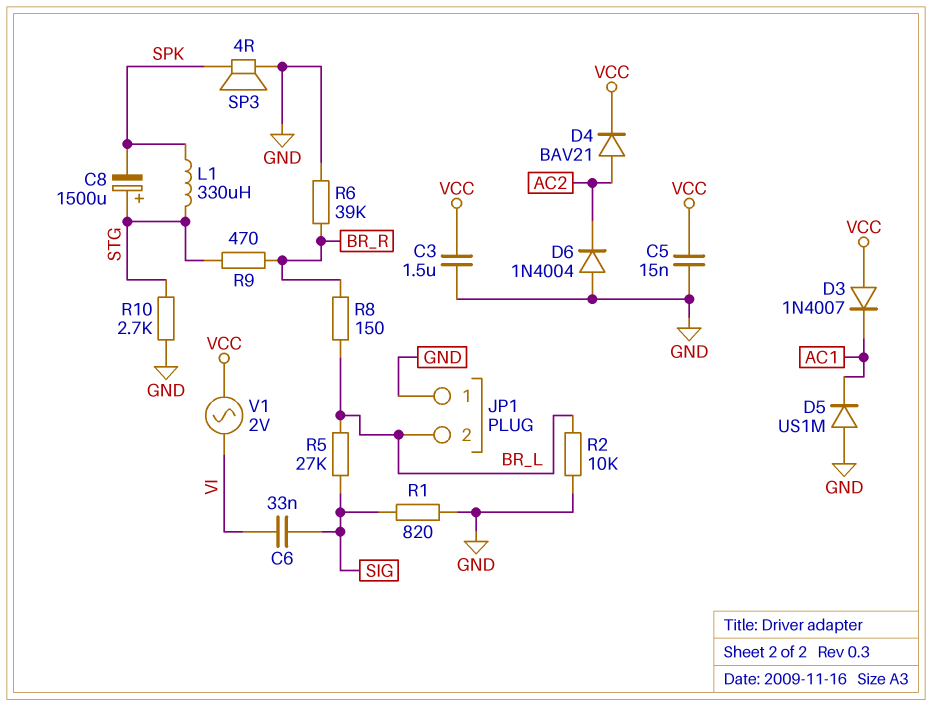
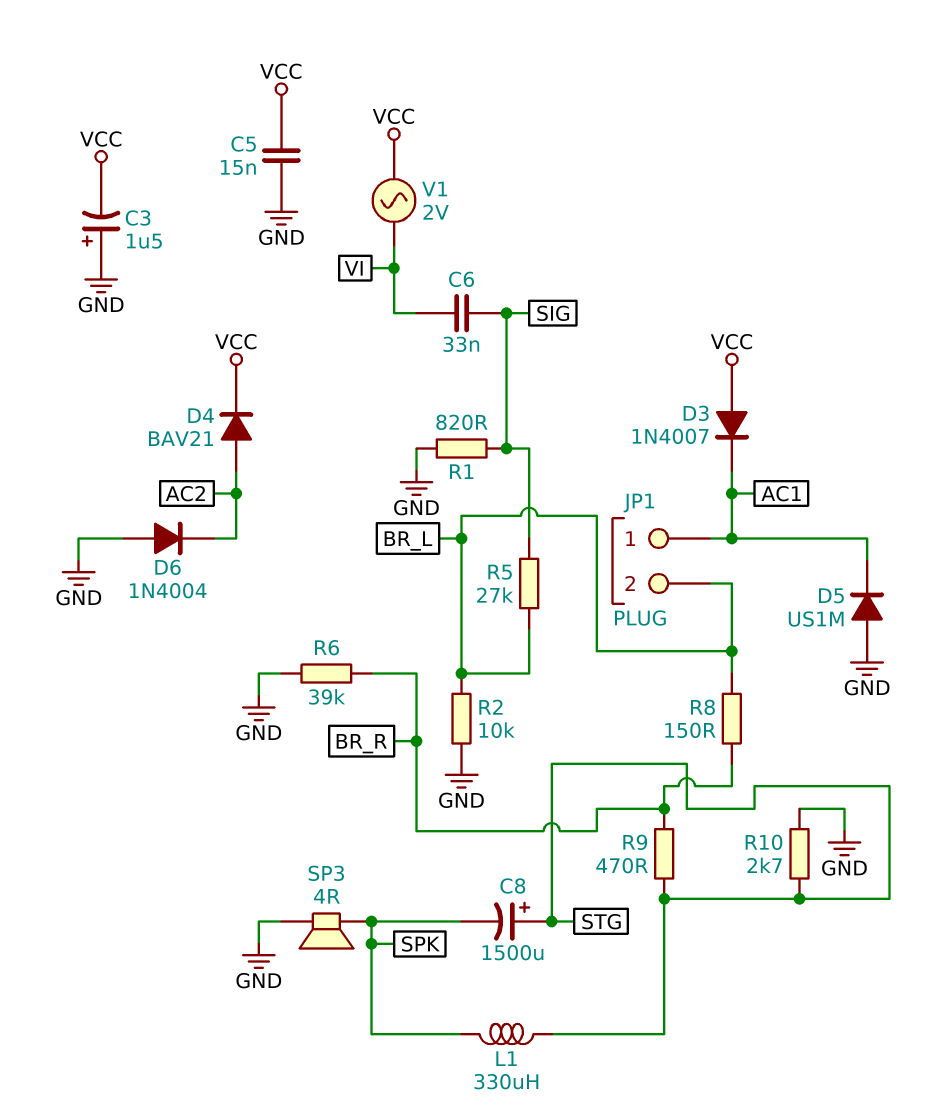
C3: 1.5uF (GND, VCC) -> 1.5uF (plus GND, minus VCC)
JP1 pin 1: GND -> AC1

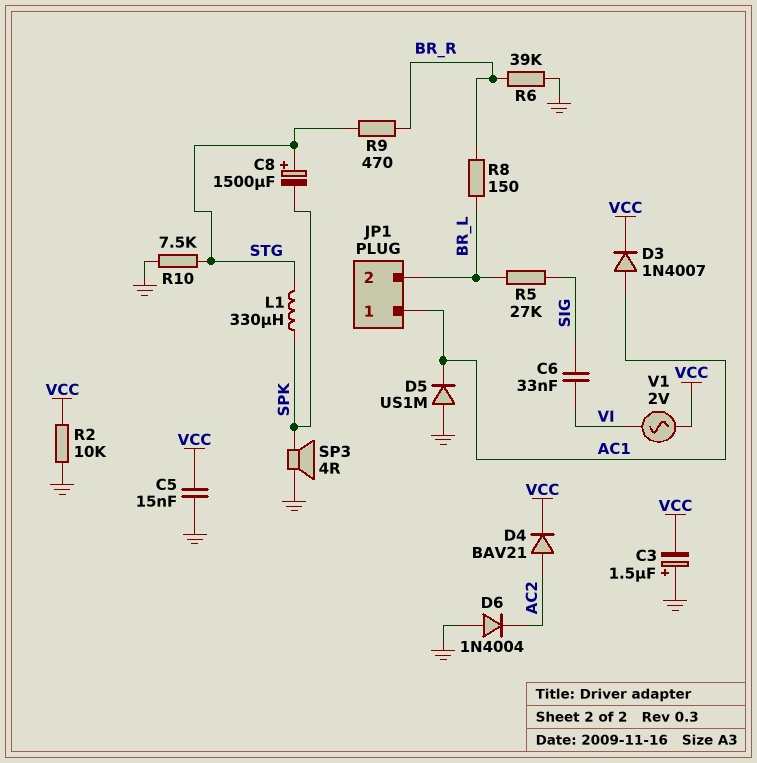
D3: diode 1N4007 (A VCC, K AC1) -> diode 1N4007 (A AC1, K VCC)
R1: 820 (GND, SIG) -> none
R2: 10k (BR_L, GND) -> 10k (GND, VCC)
R10: 2.7k (GND, STG) -> 7.5k (GND, STG)

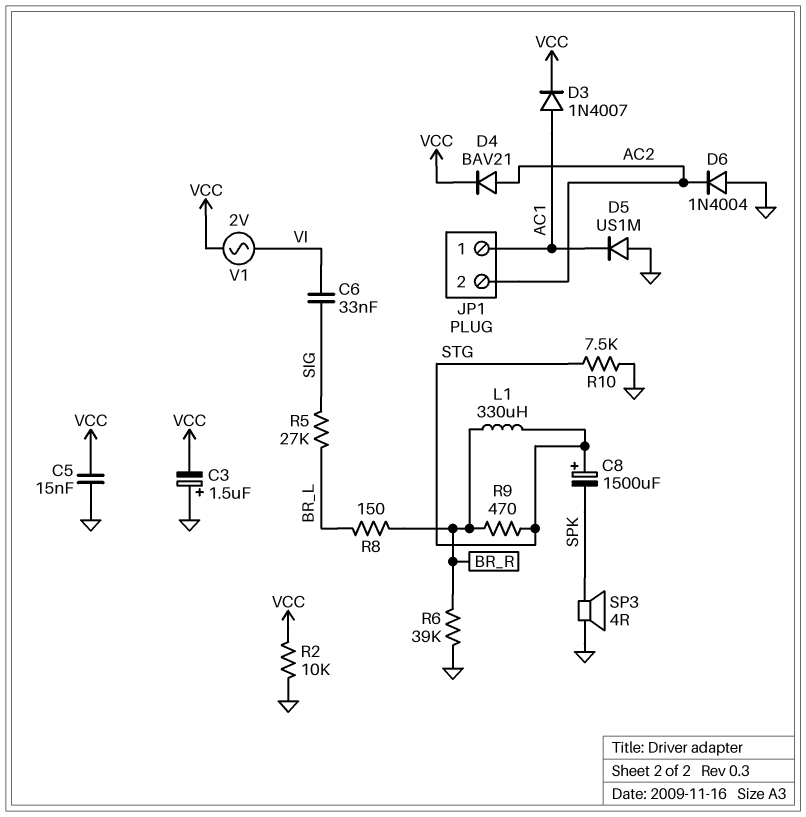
JP1 pin 2: BR_L -> AC2
L1: 330uH (SPK, STG) -> 330uH (BR_R, STG)

